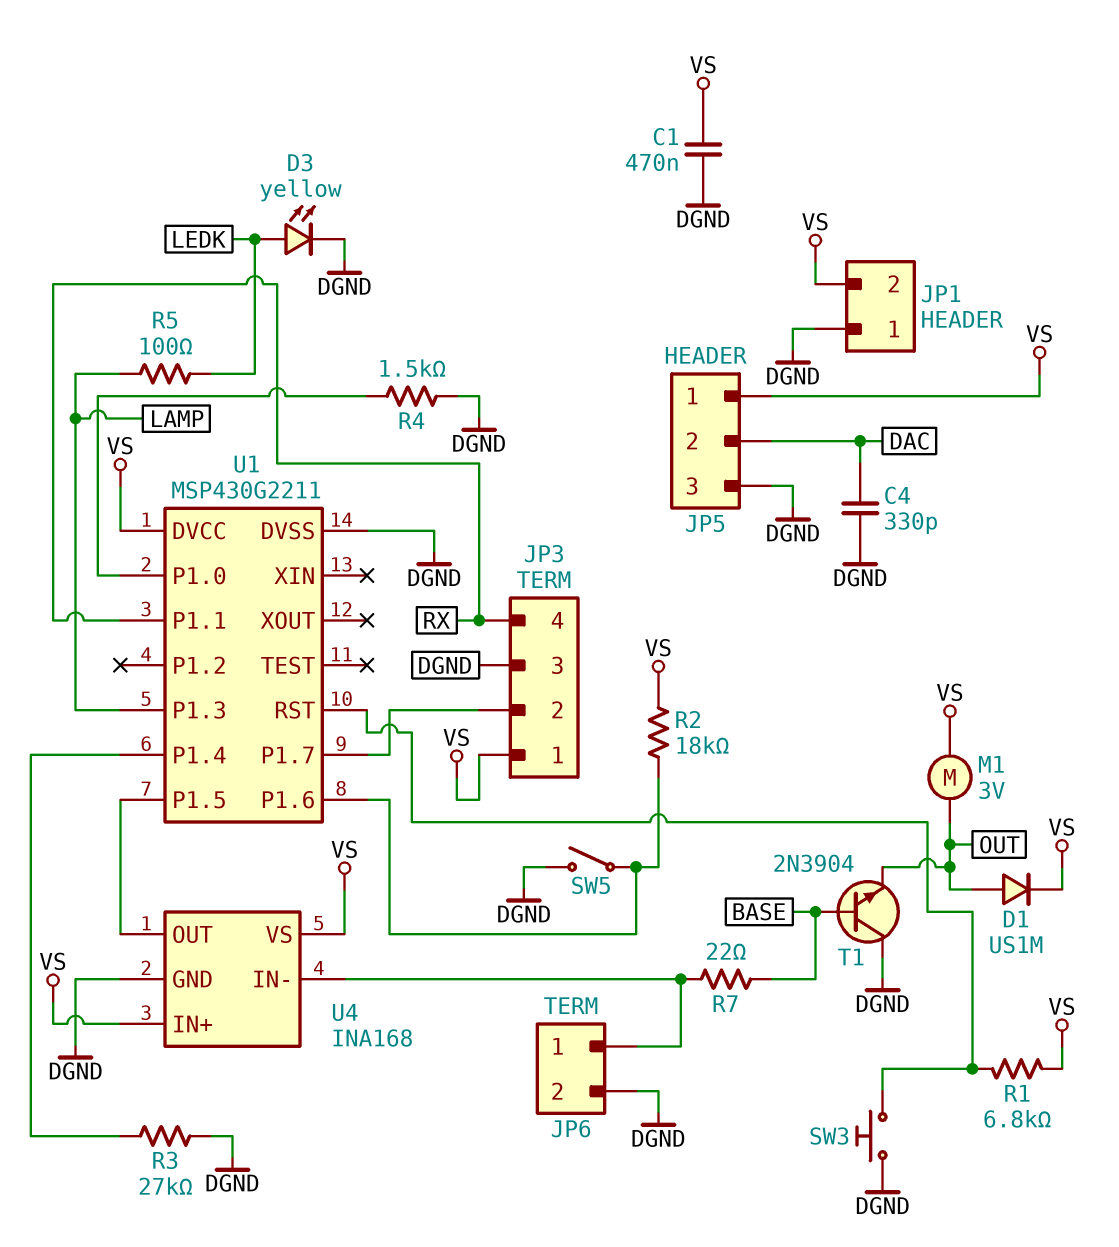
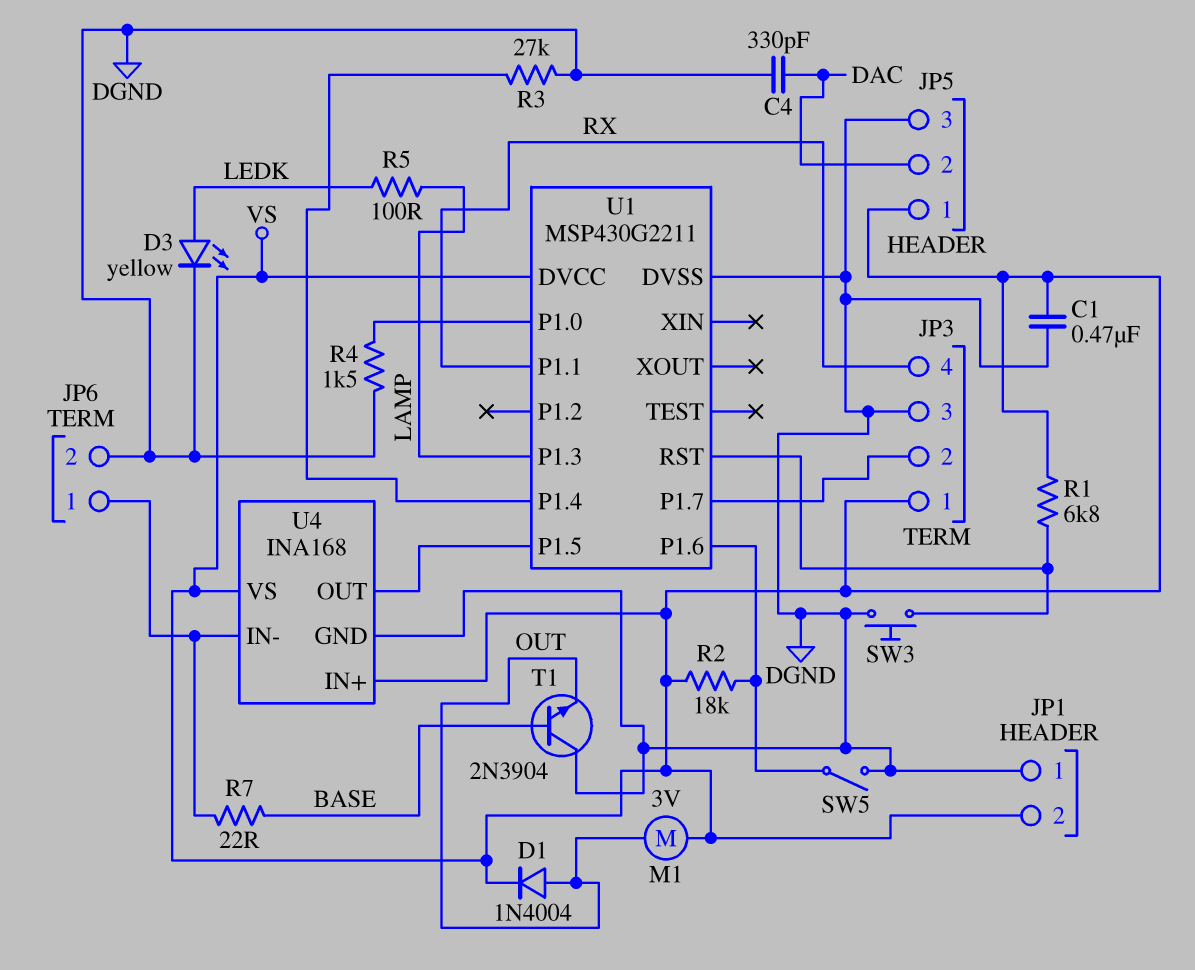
D1: diode US1M (A OUT, K VS) -> diode 1N4004 (A OUT, K VS)

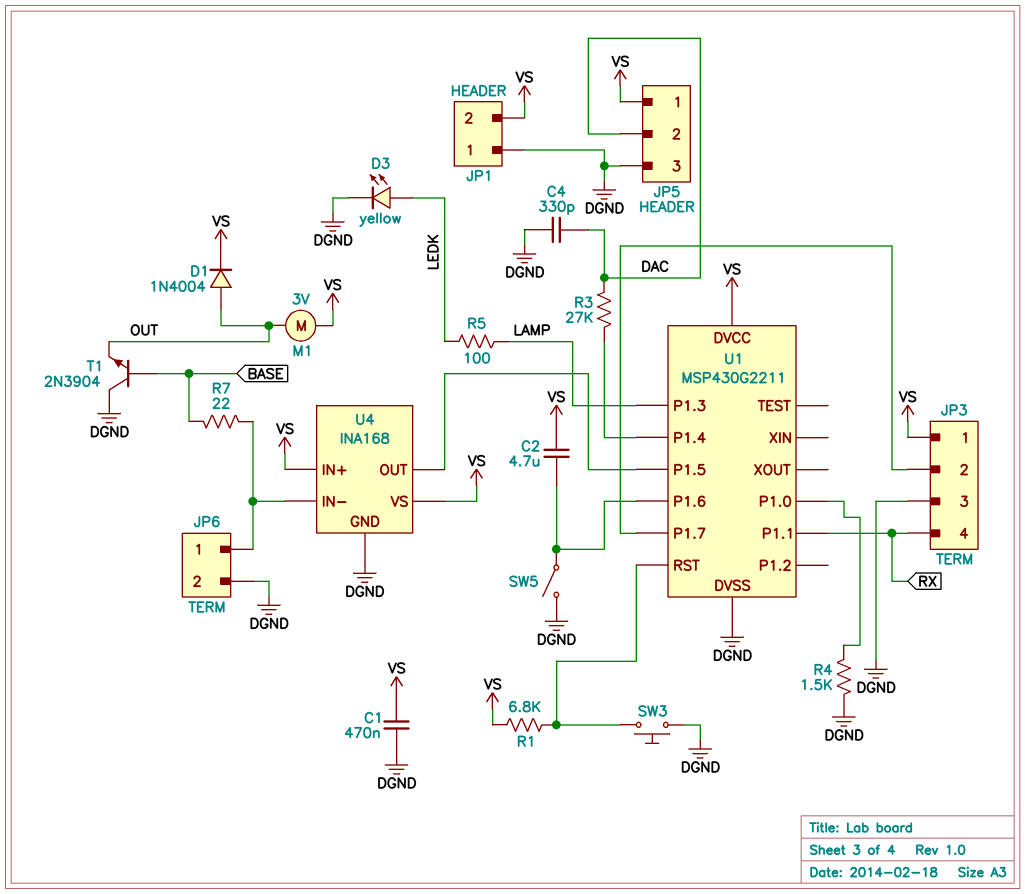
C2: none -> 4.7uF (U1/P1.6, VS)
R2: 18k (U1/P1.6, VS) -> none
R3: 27k (DGND, U1/P1.4) -> 27k (DAC, U1/P1.4)

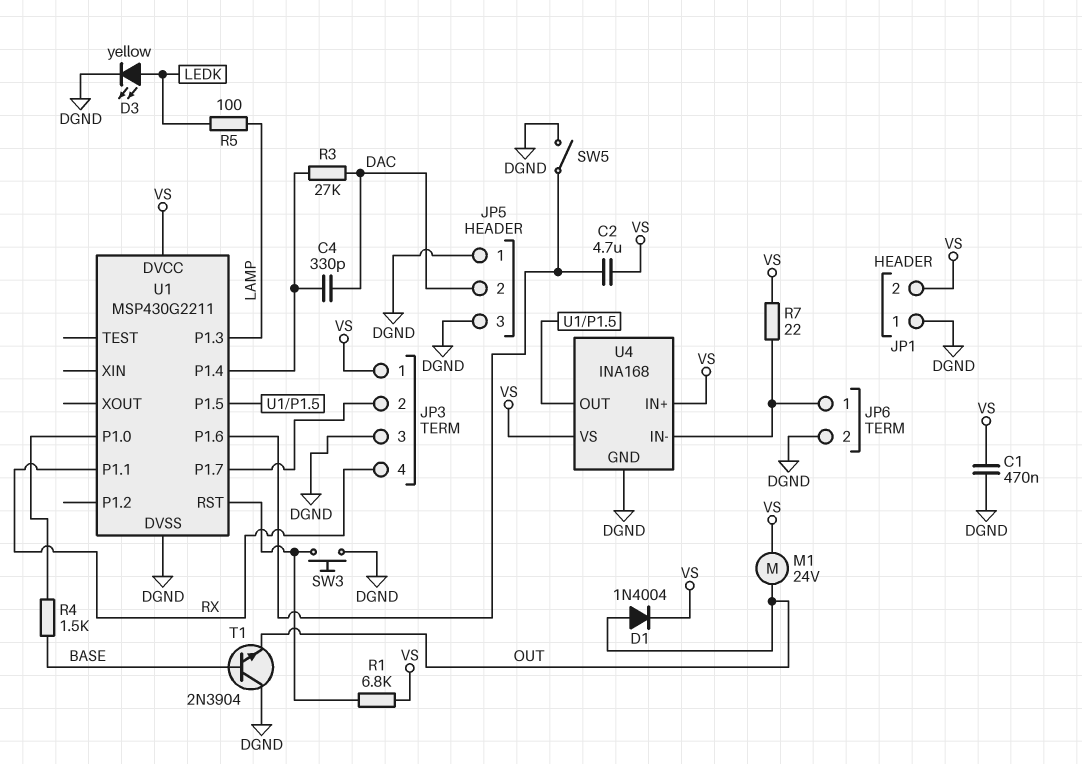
C4: 330pF (DAC, DGND) -> 330pF (DAC, U1/P1.4)
JP5 pin 1: VS -> DGND
M1: motor 3V (OUT, VS) -> motor 24V (OUT, VS)
R4: 1.5k (DGND, U1/P1.0) -> 1.5k (BASE, U1/P1.0)
R7: 22 (BASE, JP6/1) -> 22 (JP6/1, VS)

